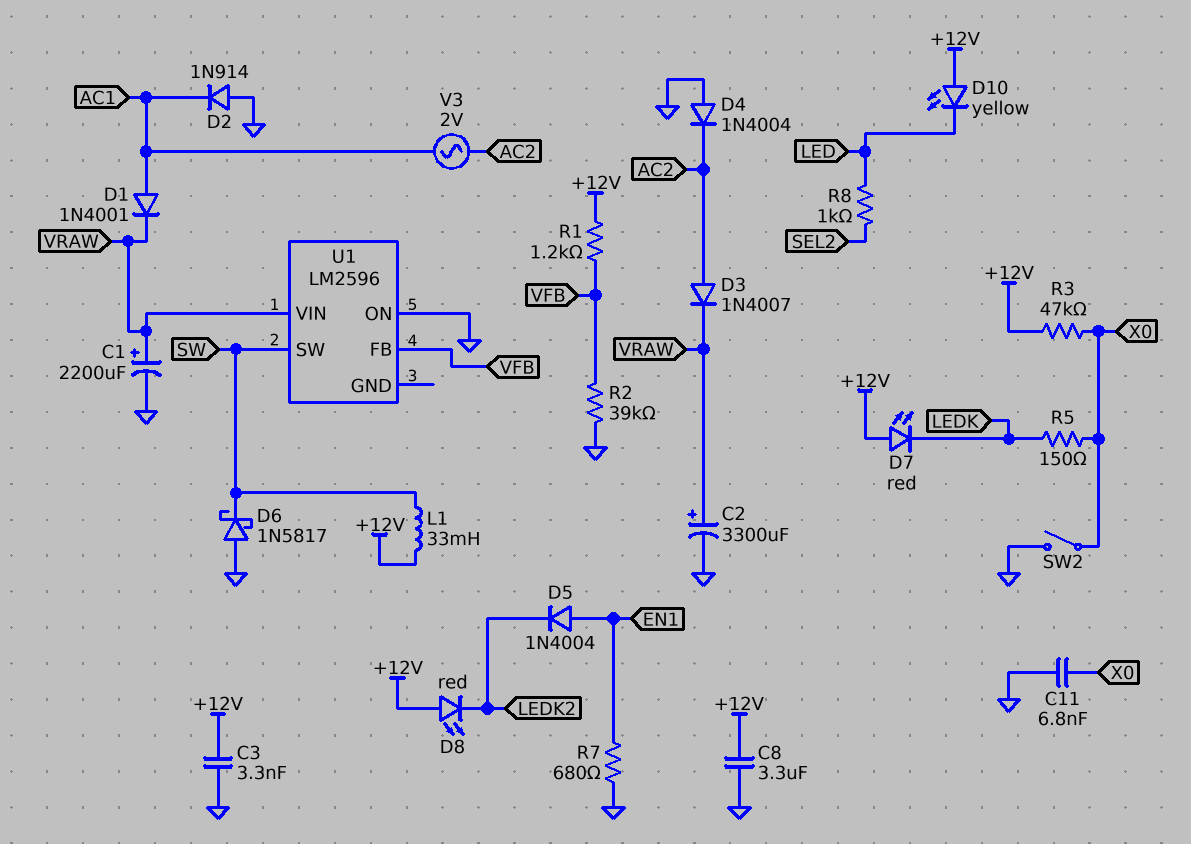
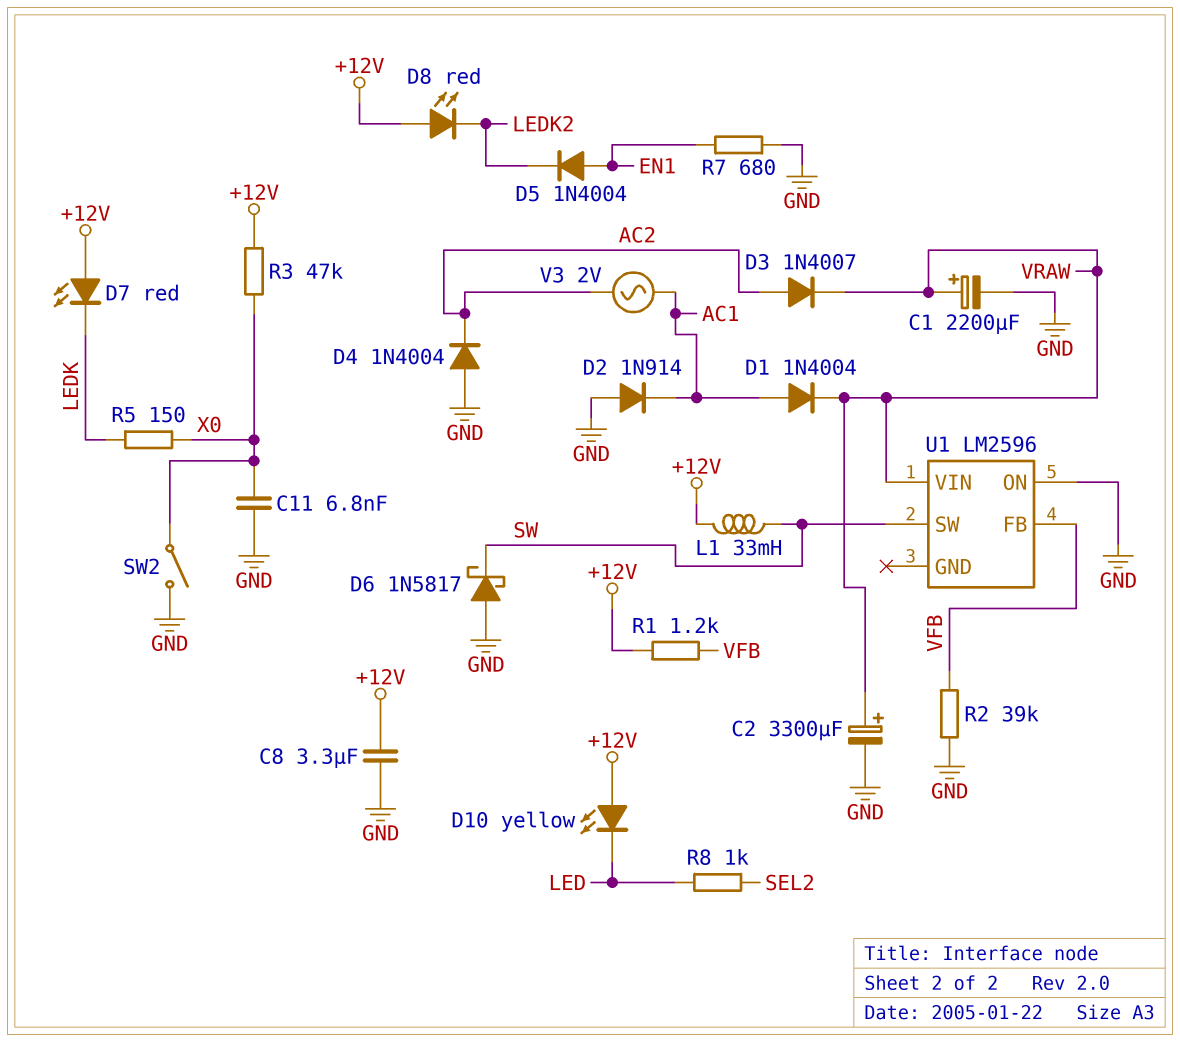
C3: 3.3nF (+12V, GND) -> none
D1: diode 1N4001 (A AC1, K VRAW) -> diode 1N4004 (A AC1, K VRAW)

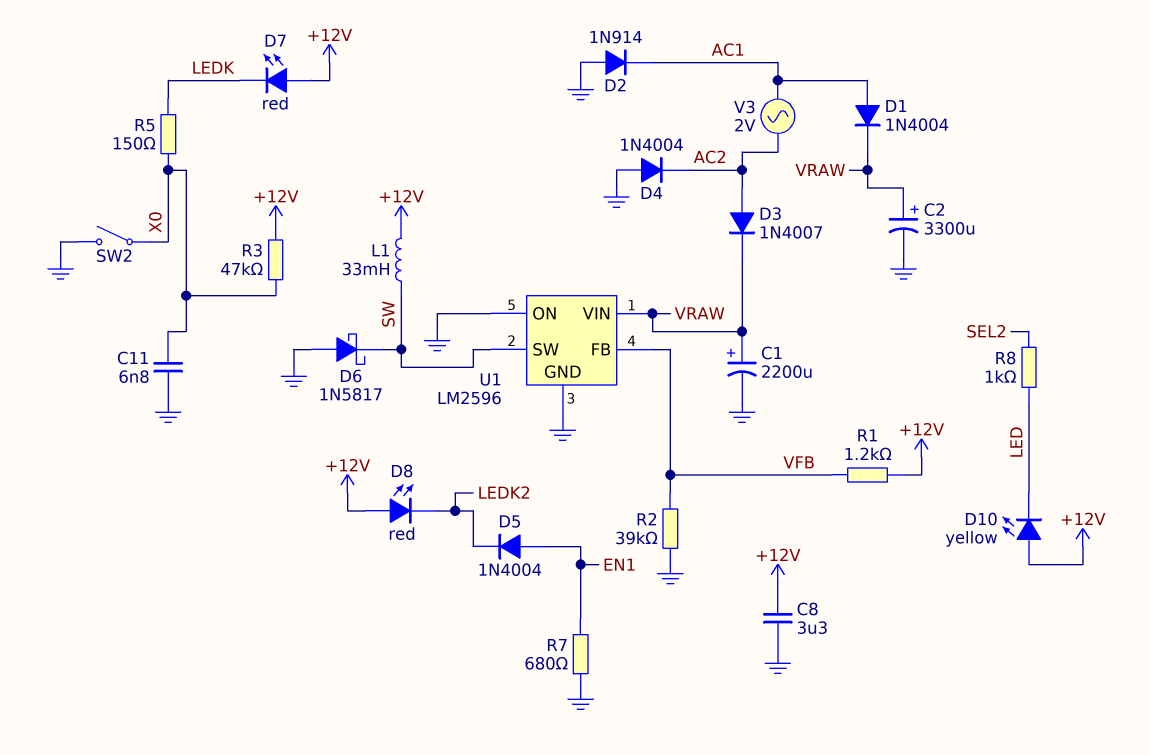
U1 pin GND: none -> GND

